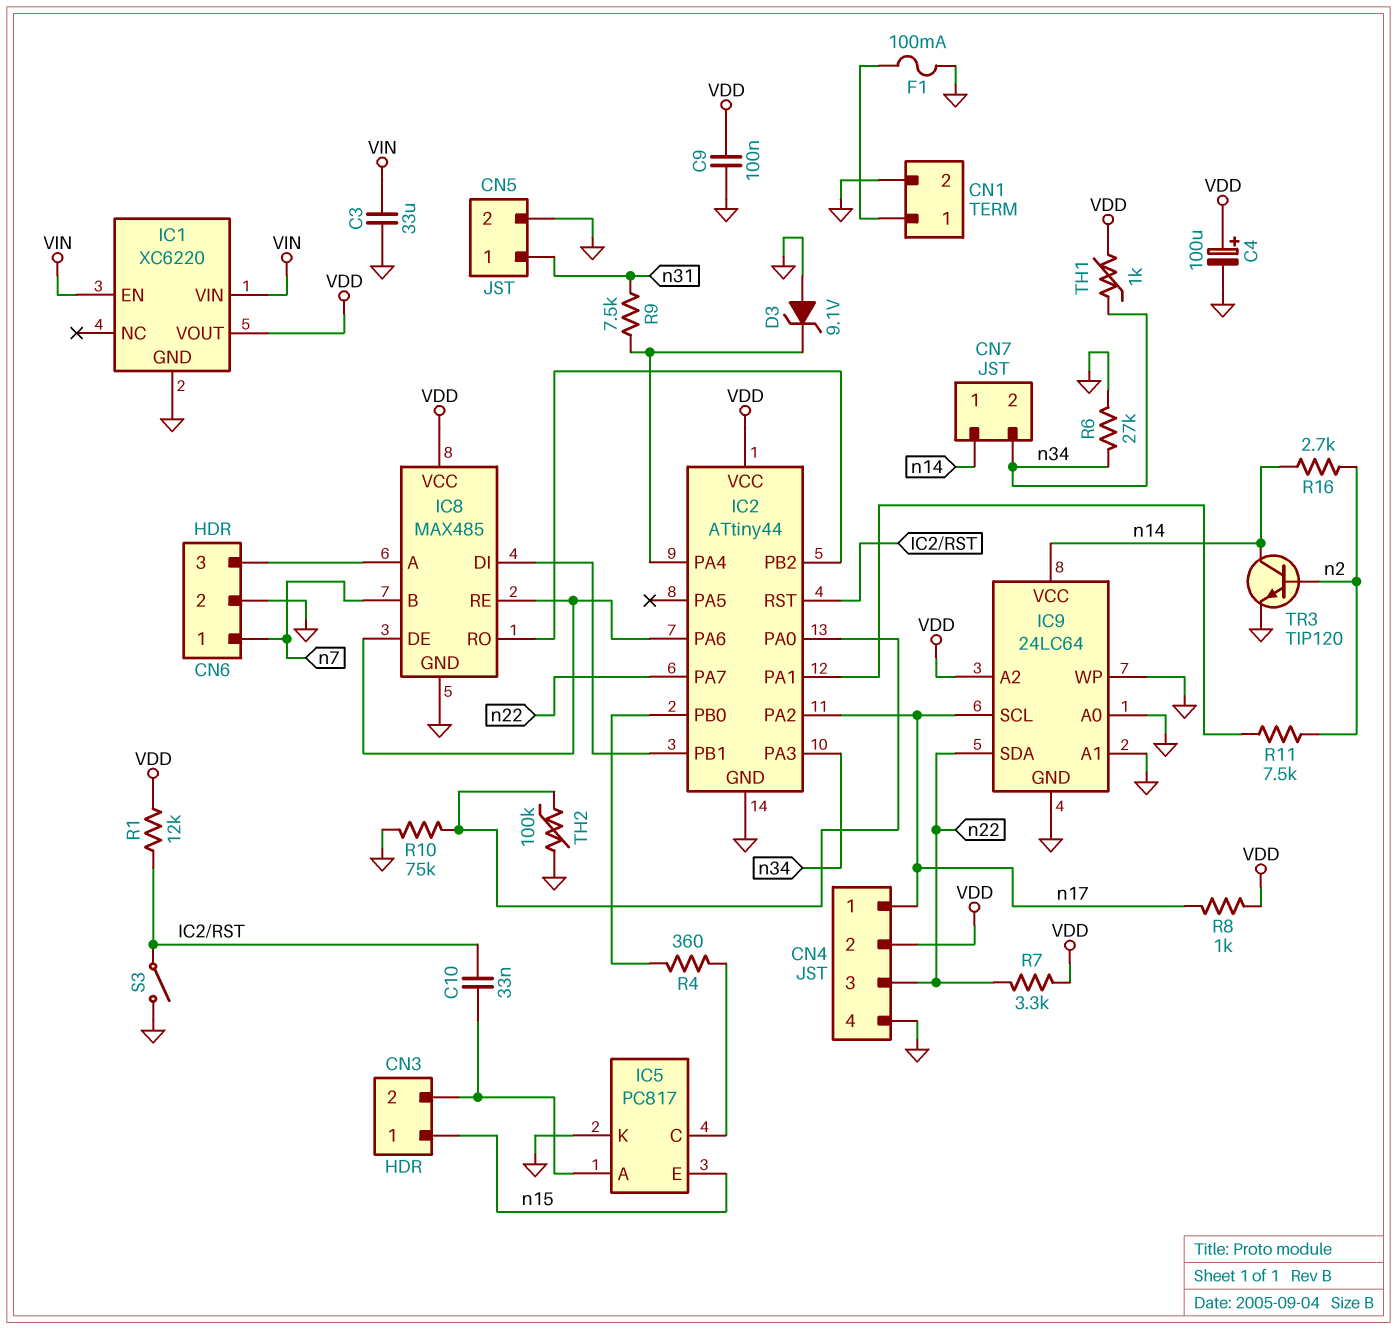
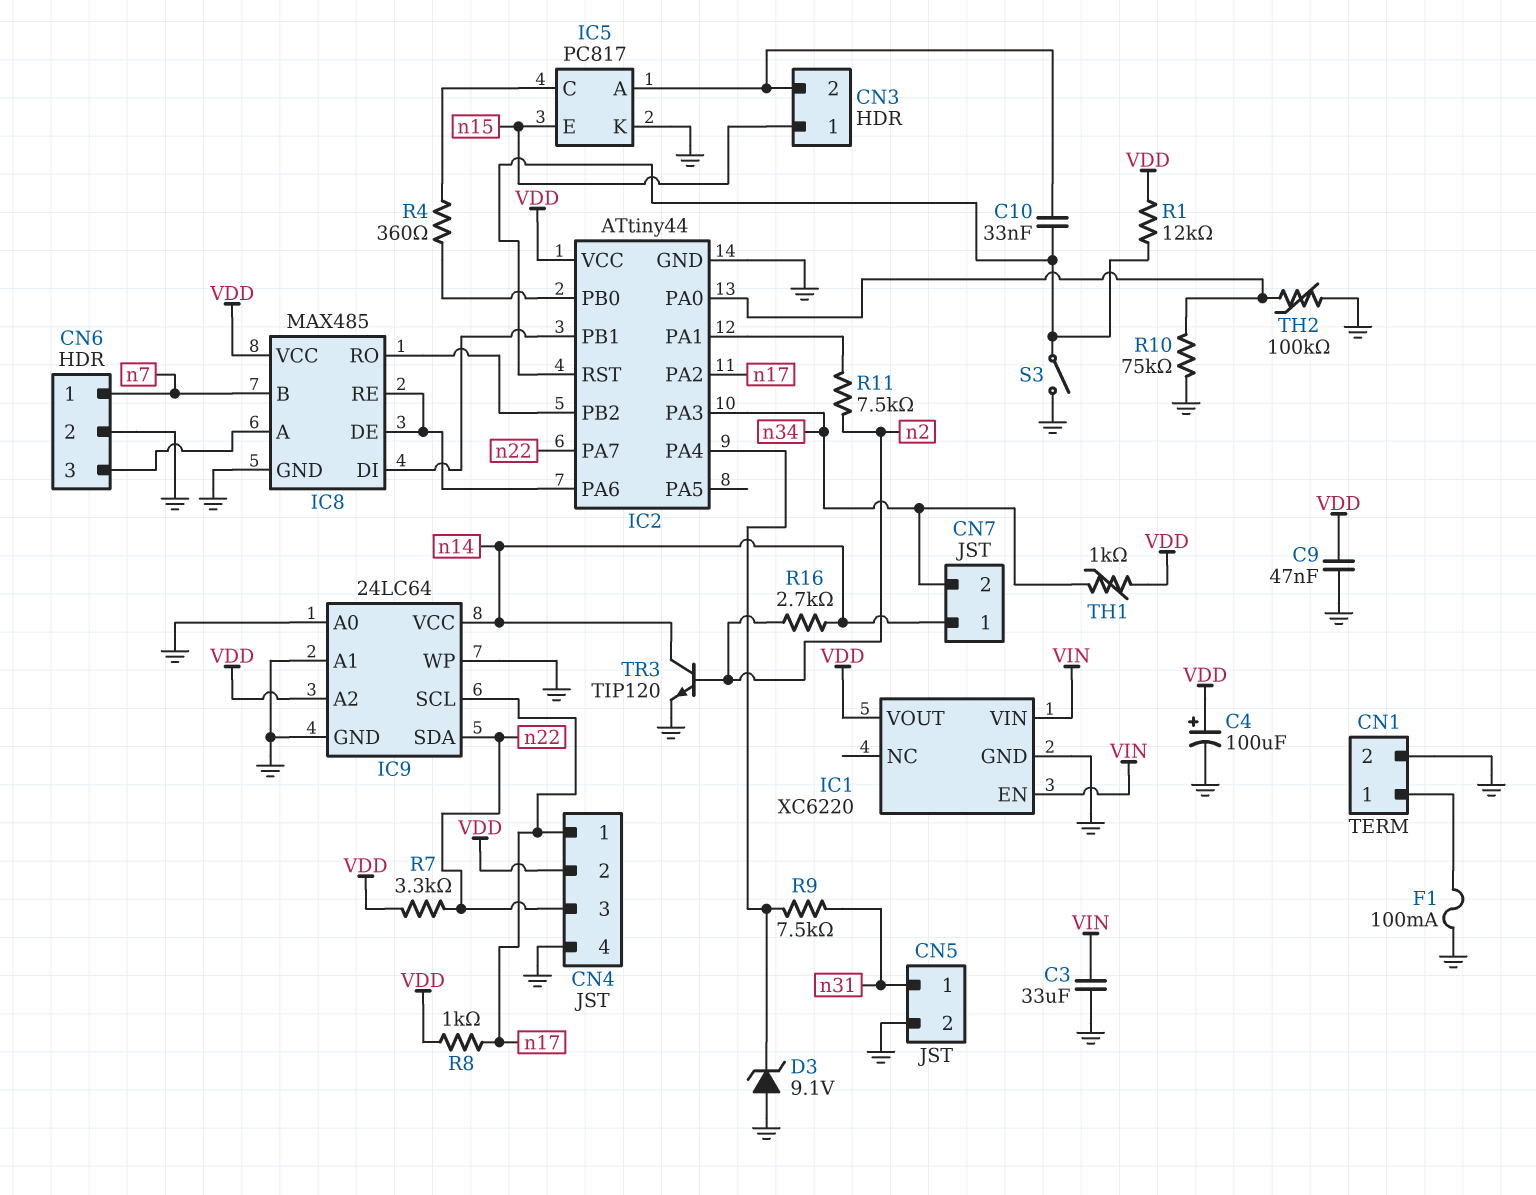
C9: 100nF (GND, VDD) -> 47nF (GND, VDD)
R6: 27k (GND, n34) -> none

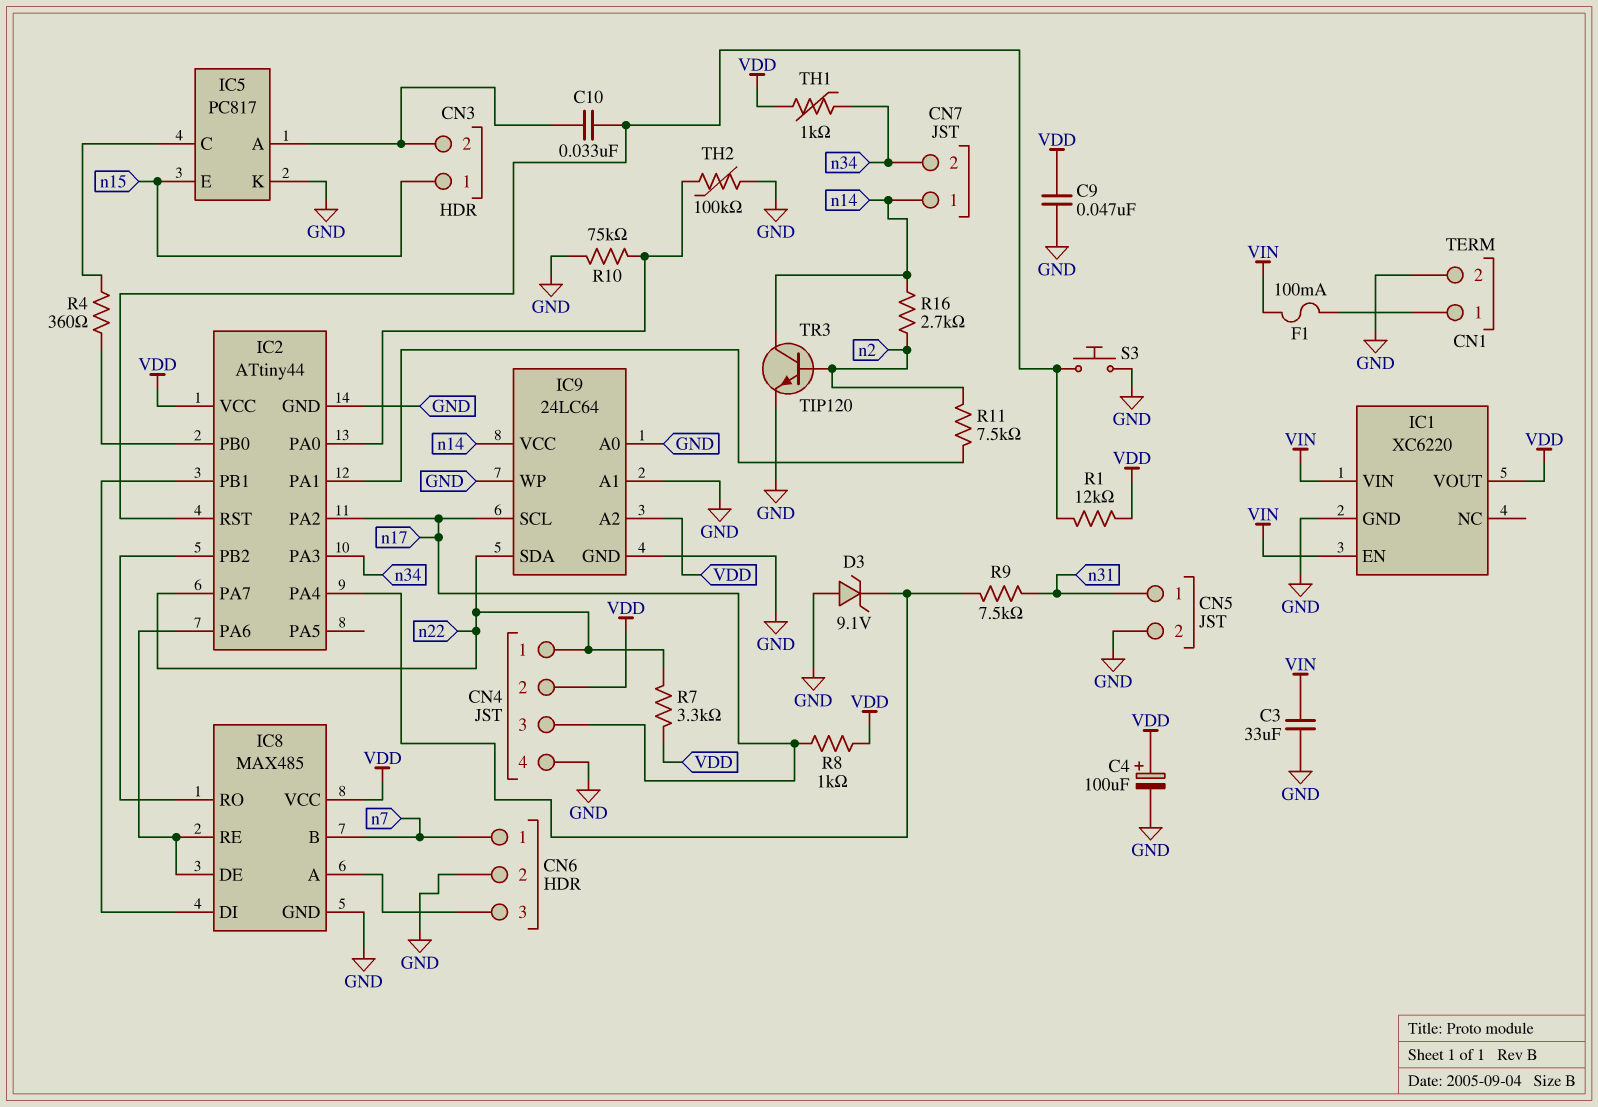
CN4 pin 1: n17 -> n22
CN4 pin 3: n22 -> n17
F1: 100mA (CN1/1, GND) -> 100mA (CN1/1, VIN)
S3: switch (GND, IC2/RST) -> button (GND, IC2/RST)

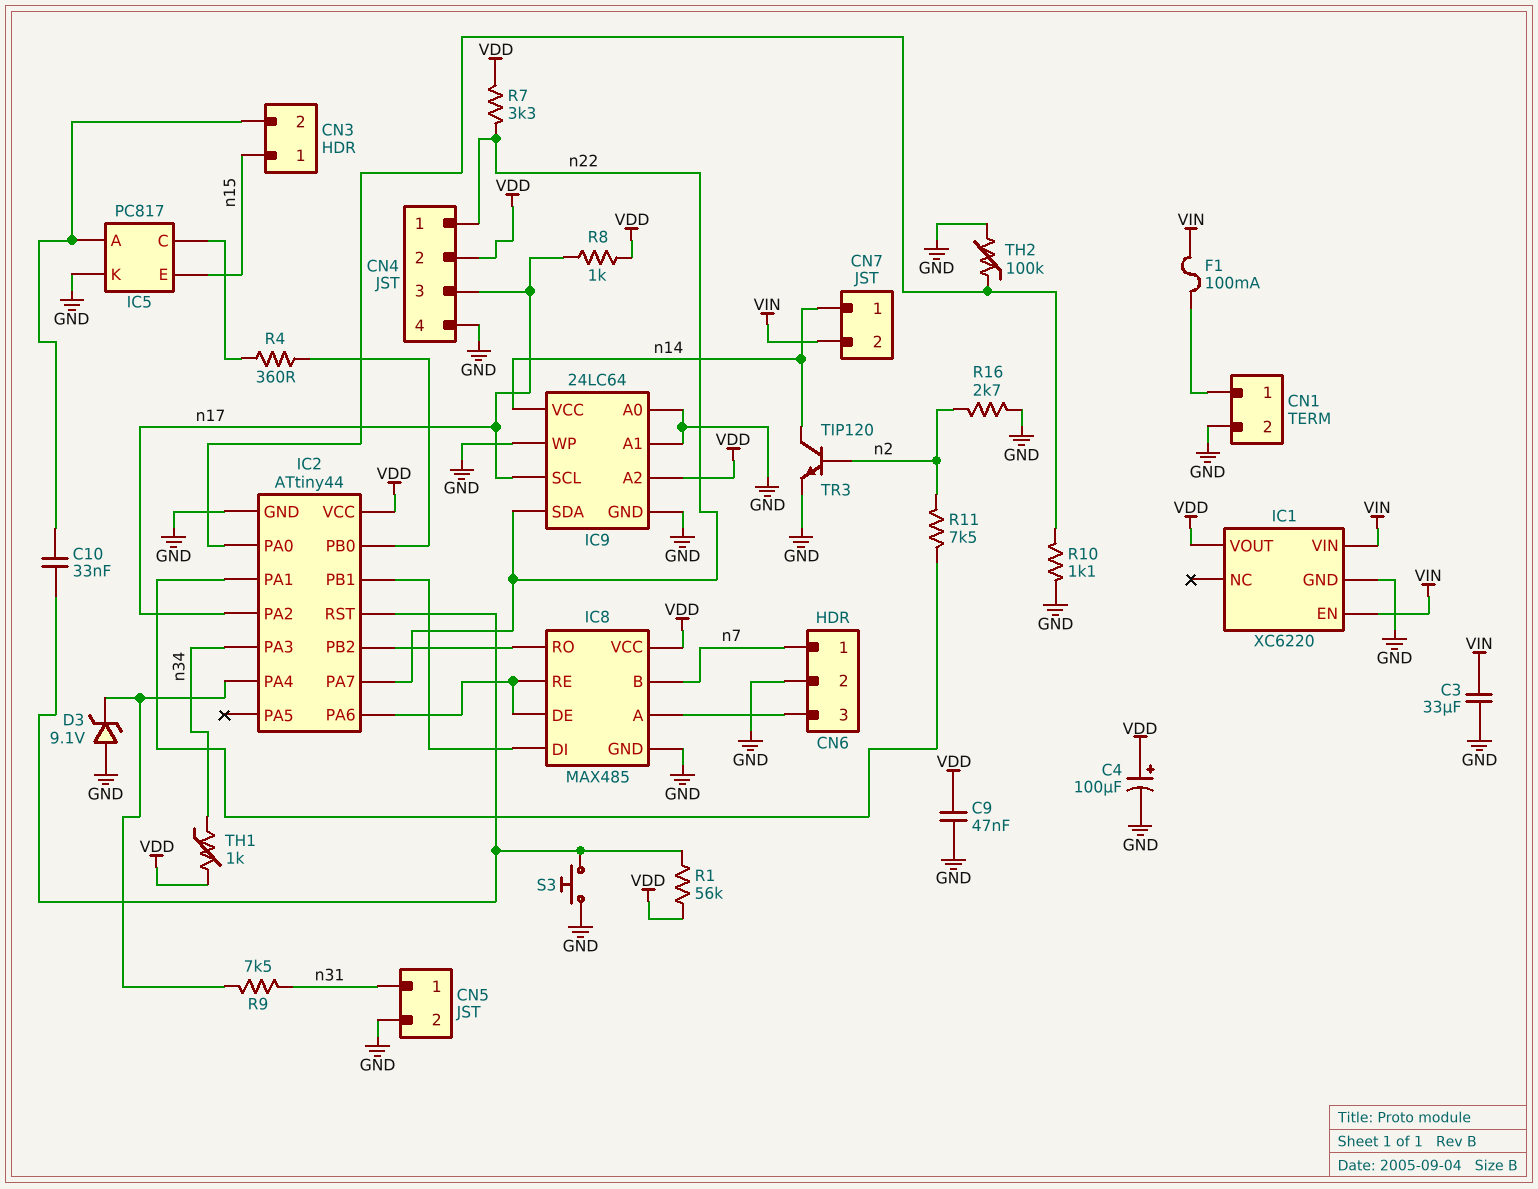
CN7 pin 2: n34 -> VIN
R1: 12k (IC2/RST, VDD) -> 56k (IC2/RST, VDD)
R10: 75k (GND, IC2/PA0) -> 1.1k (GND, IC2/PA0)
R16: 2.7k (n2, n14) -> 2.7k (GND, n2)

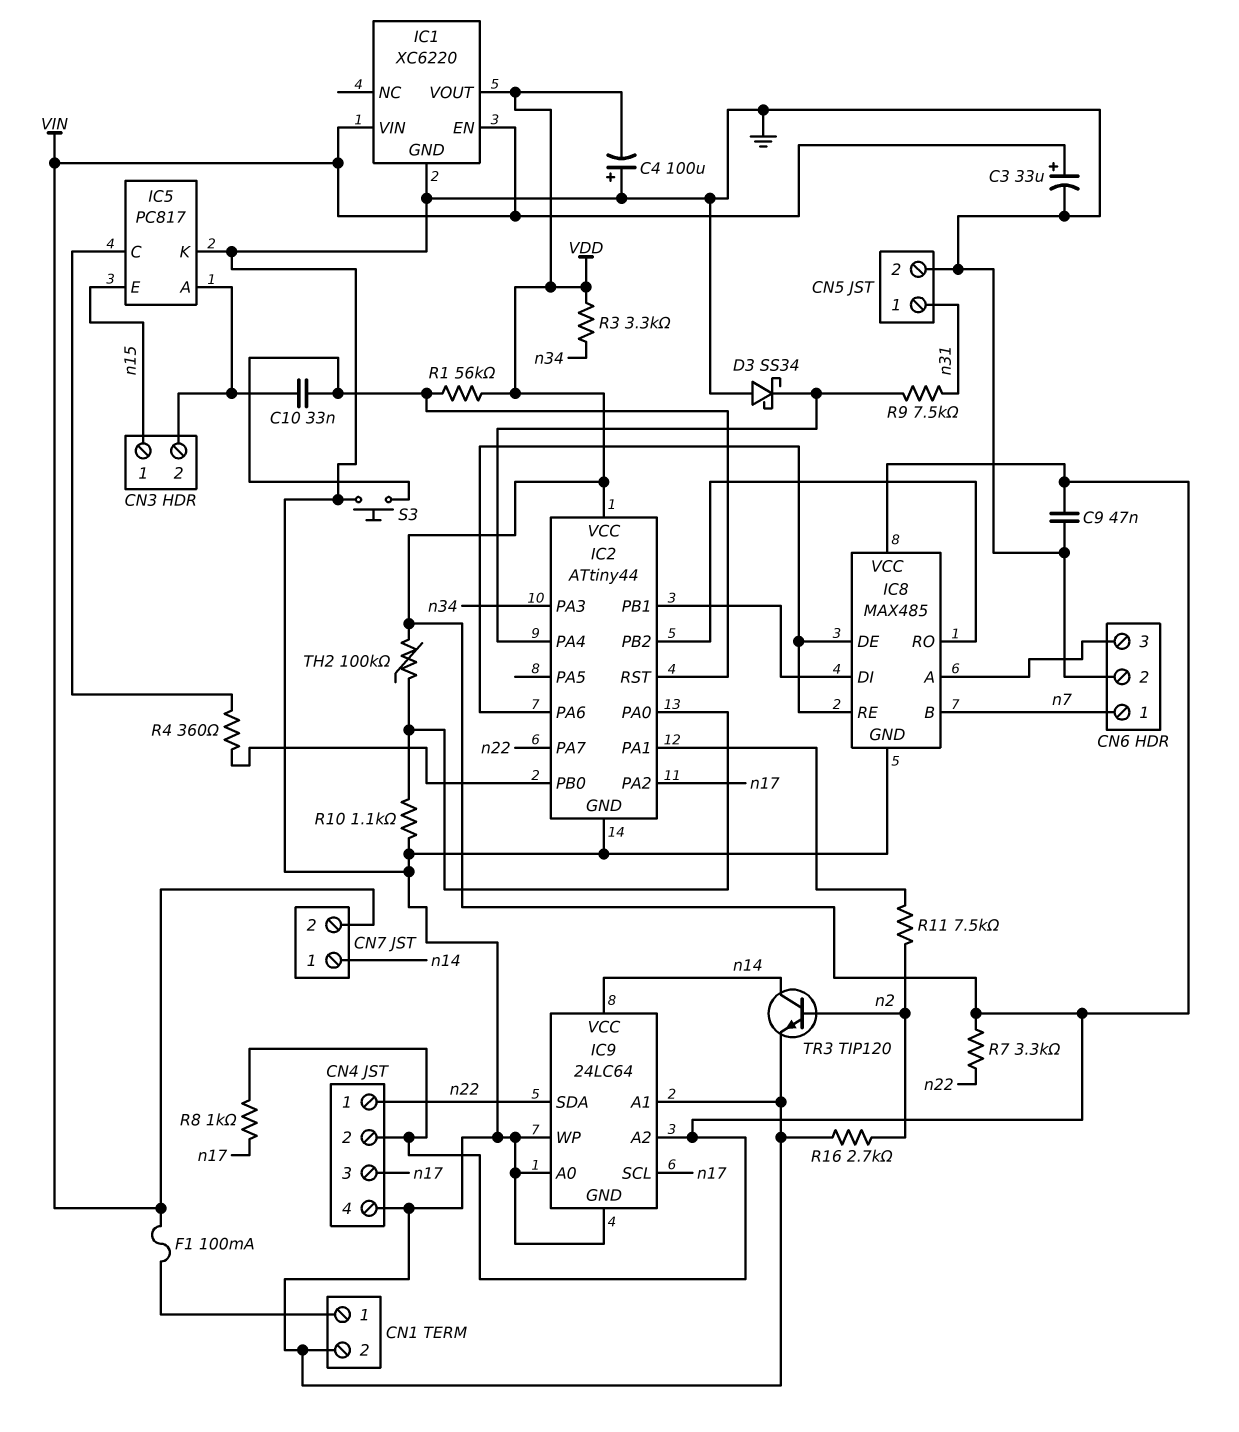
C3: 33uF (GND, VIN) -> 33uF (plus VIN, minus GND)
C4: 100uF (plus VDD, minus GND) -> 100uF (plus GND, minus VDD)
D3: zener 9.1V (A GND, K IC2/PA4) -> schottky SS34 (A GND, K IC2/PA4)
R3: none -> 3.3k (VDD, n34)
TH1: 1k (VDD, n34) -> none
TH2: 100k (GND, IC2/PA0) -> 100k (IC2/PA0, VDD)

